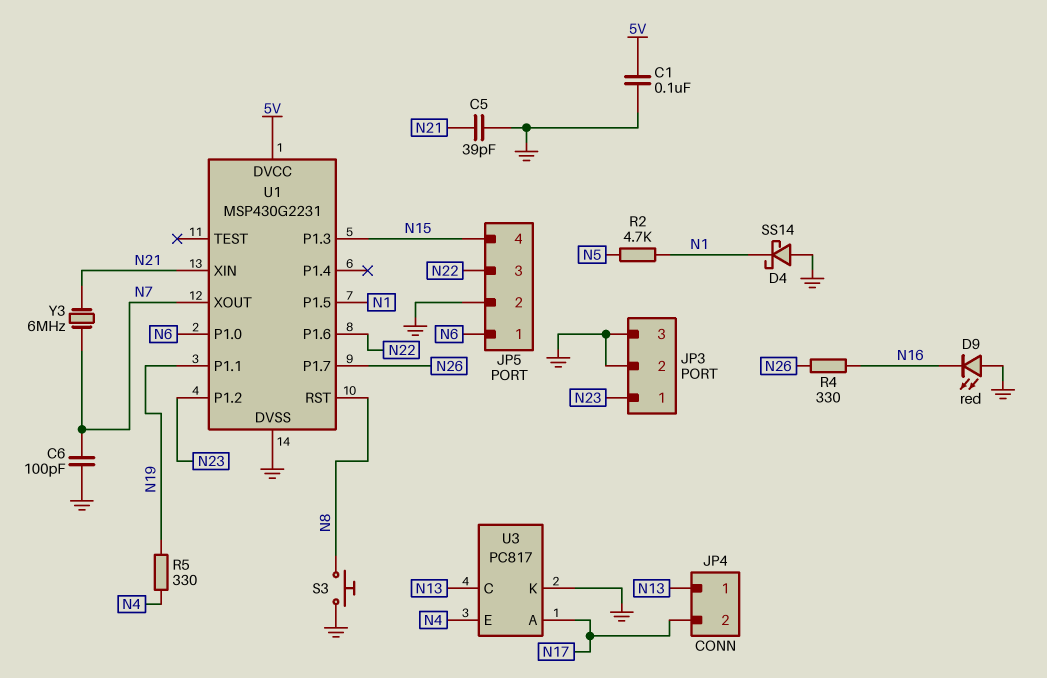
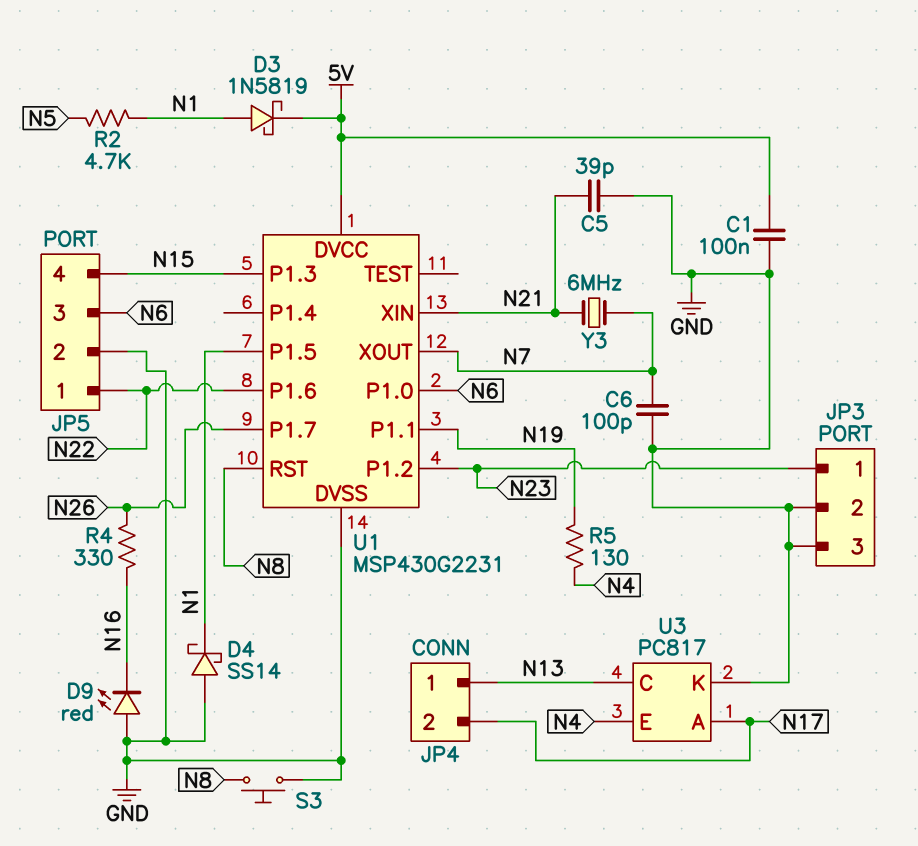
D3: none -> schottky 1N5819 (A N1, K 5V)
JP5 pin 1: N6 -> N22
JP5 pin 3: N22 -> N6
R5: 330 (N4, N19) -> 130 (N4, N19)

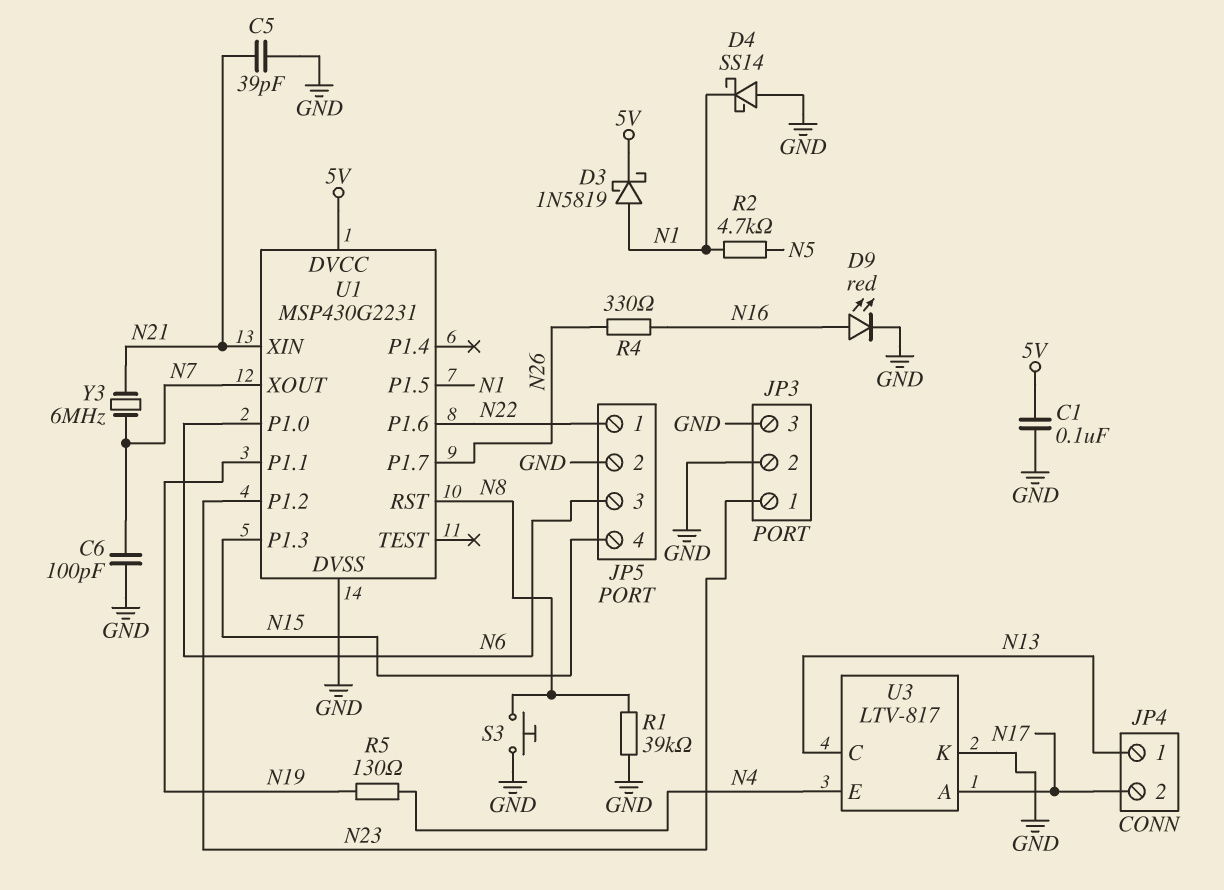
D9: LED red (A GND, K N16) -> LED red (A N16, K GND)
R1: none -> 39k (GND, N8)
U3: PC817 -> LTV-817

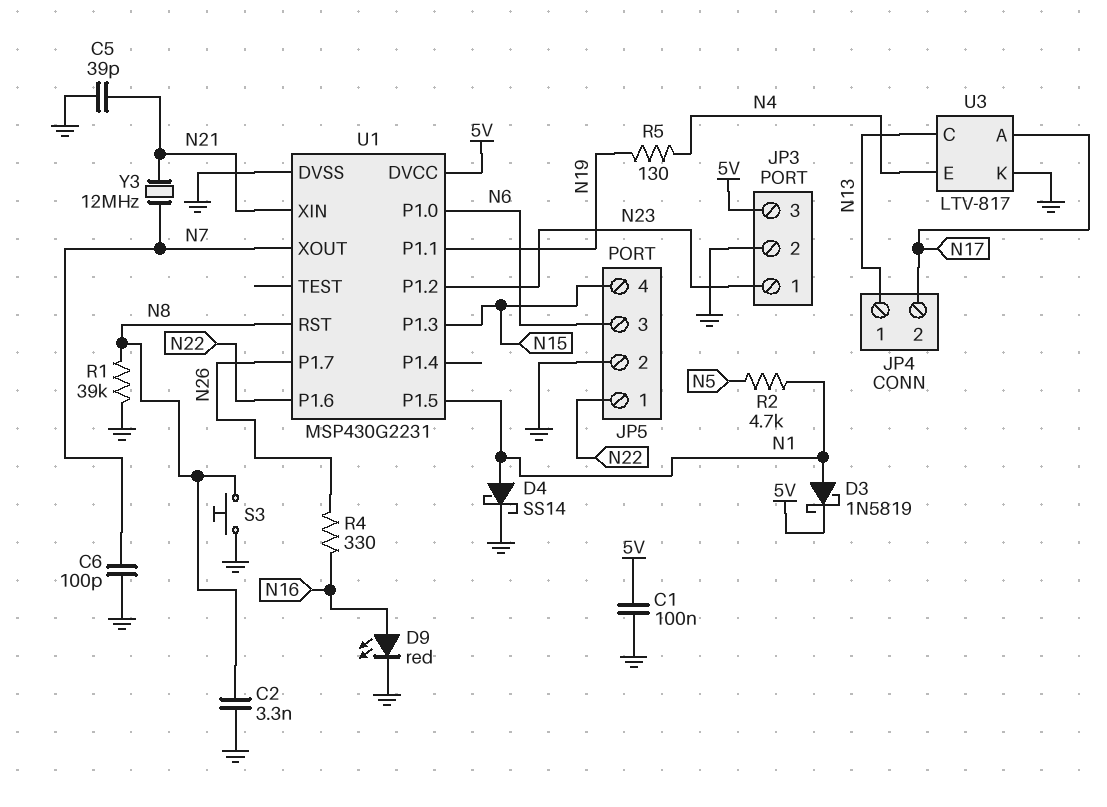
C2: none -> 3.3nF (GND, N8)
D4: schottky SS14 (A GND, K N1) -> schottky SS14 (A N1, K GND)
JP3 pin 3: GND -> 5V
Y3: 6MHz (N7, N21) -> 12MHz (N7, N21)

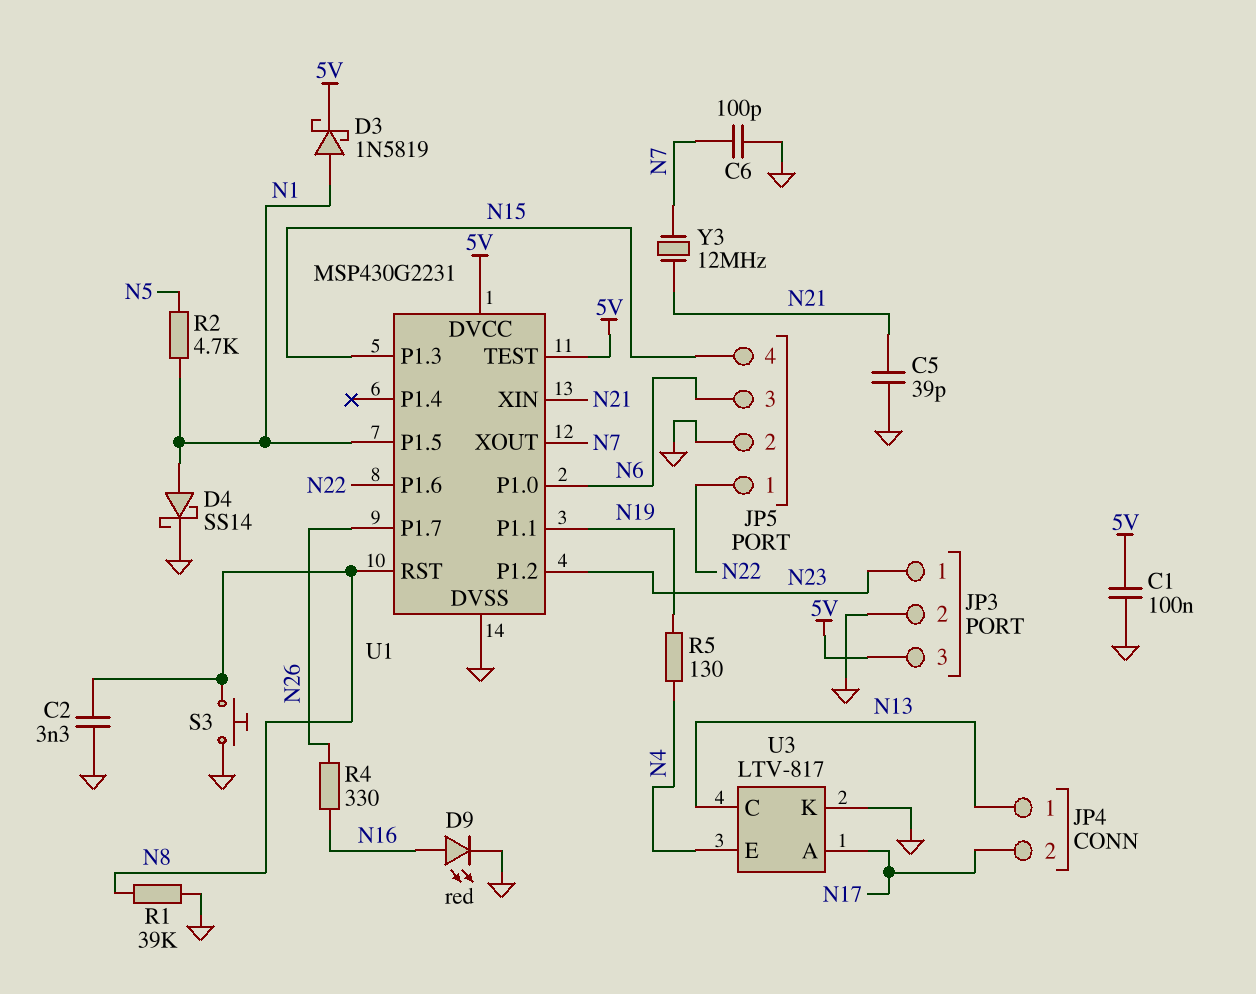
U1 pin TEST: none -> 5V

